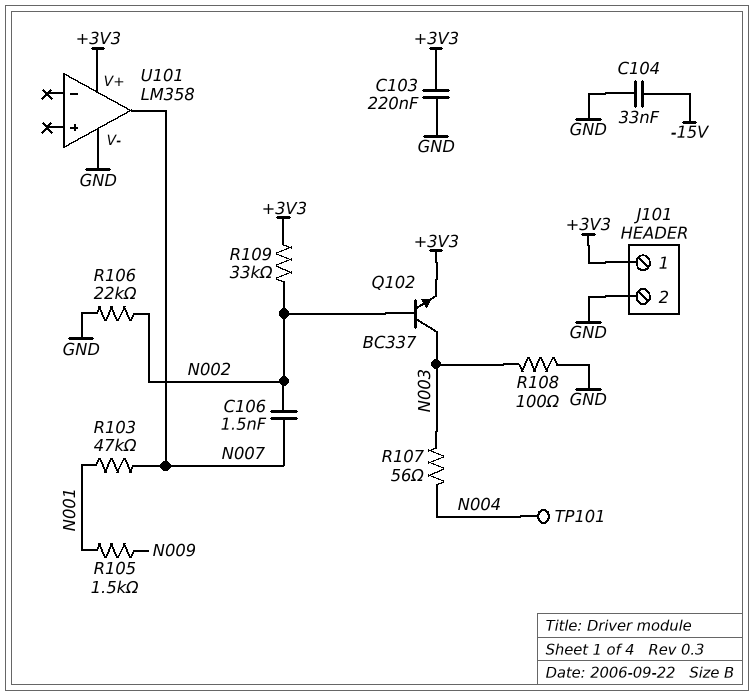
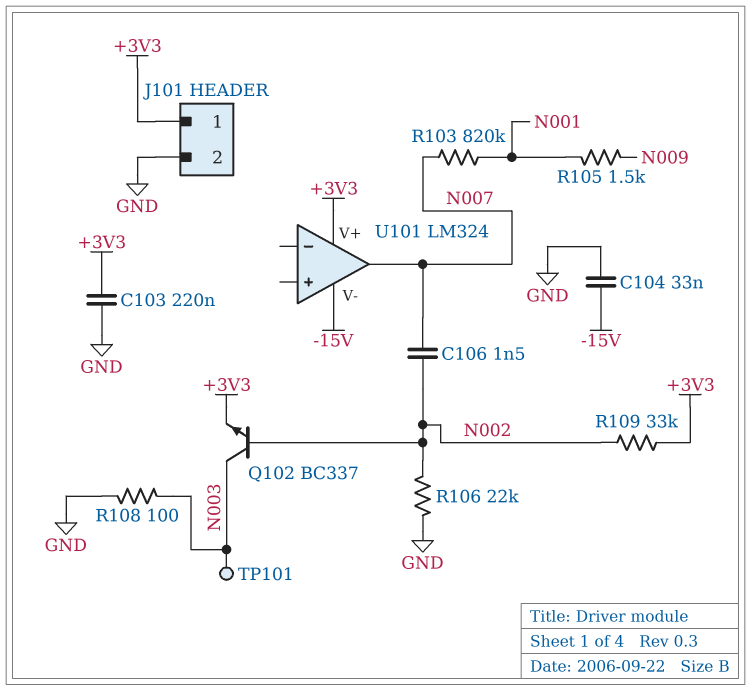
R103: 47k (N001, N007) -> 820k (N001, N007)
R107: 56 (N003, N004) -> none
TP101: test point (N004) -> test point (N003)
U101: LM358 -> LM324
U101 pin V-: GND -> -15V

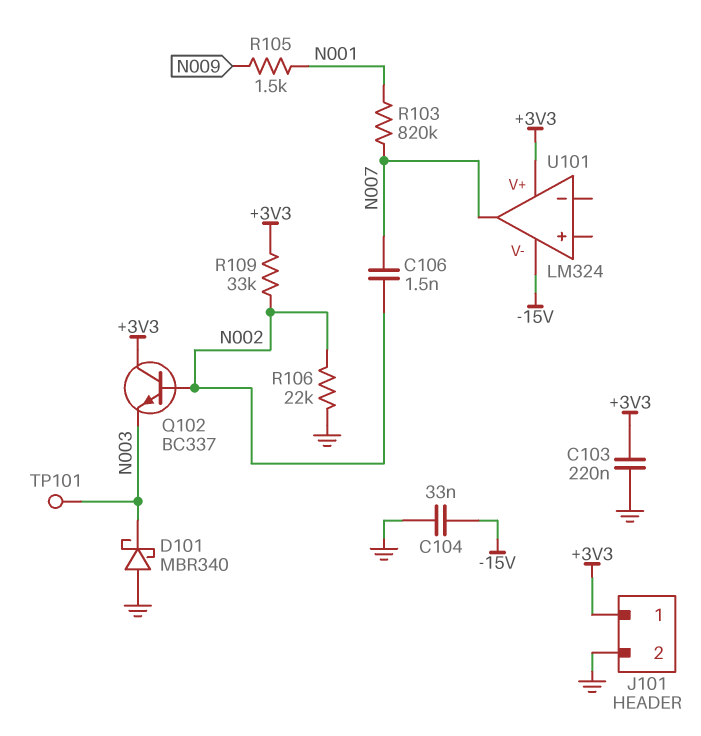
D101: none -> schottky MBR340 (A GND, K N003)
Q102: NPN BC337 (B N002, C N003, E +3V3) -> NPN BC337 (B N002, C +3V3, E N003)
R108: 100 (GND, N003) -> none

